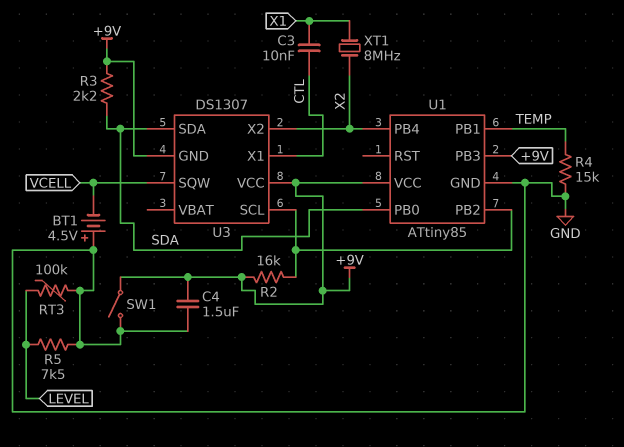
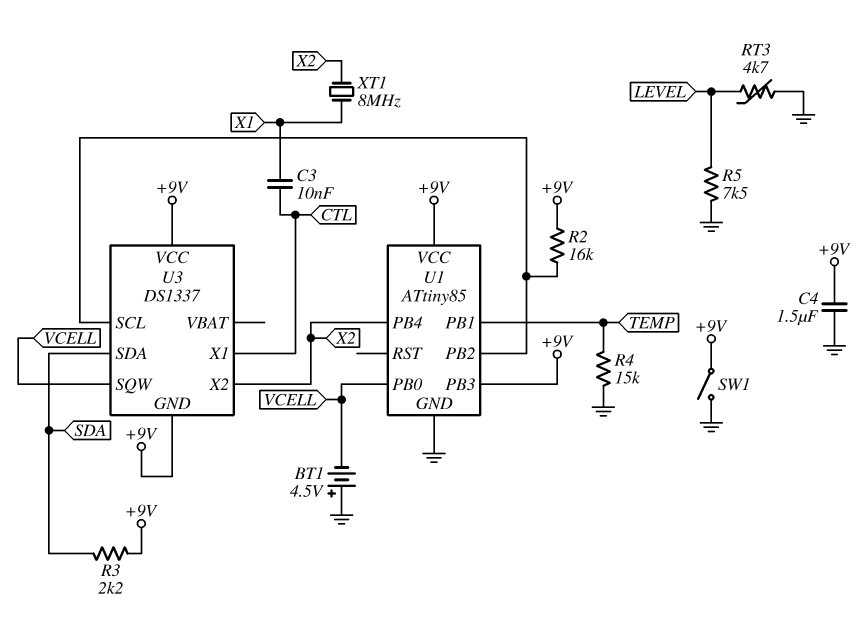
RT3: 100k (GND, LEVEL) -> 4.7k (GND, LEVEL)
U1 pin PB0: SDA -> VCELL
U3: DS1307 -> DS1337

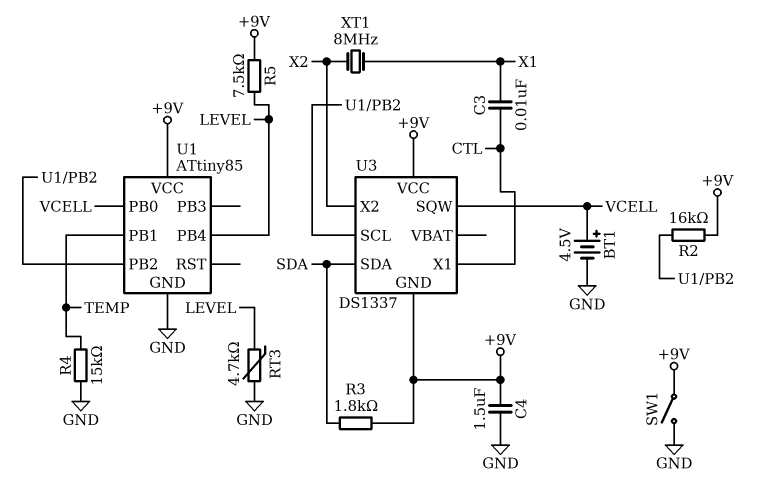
BT1: 4.5V (plus GND, minus VCELL) -> 4.5V (plus VCELL, minus GND)
R3: 2.2k (+9V, SDA) -> 1.8k (+9V, SDA)
R5: 7.5k (GND, LEVEL) -> 7.5k (+9V, LEVEL)
U1 pin PB3: +9V -> none
U1 pin PB4: X2 -> LEVEL

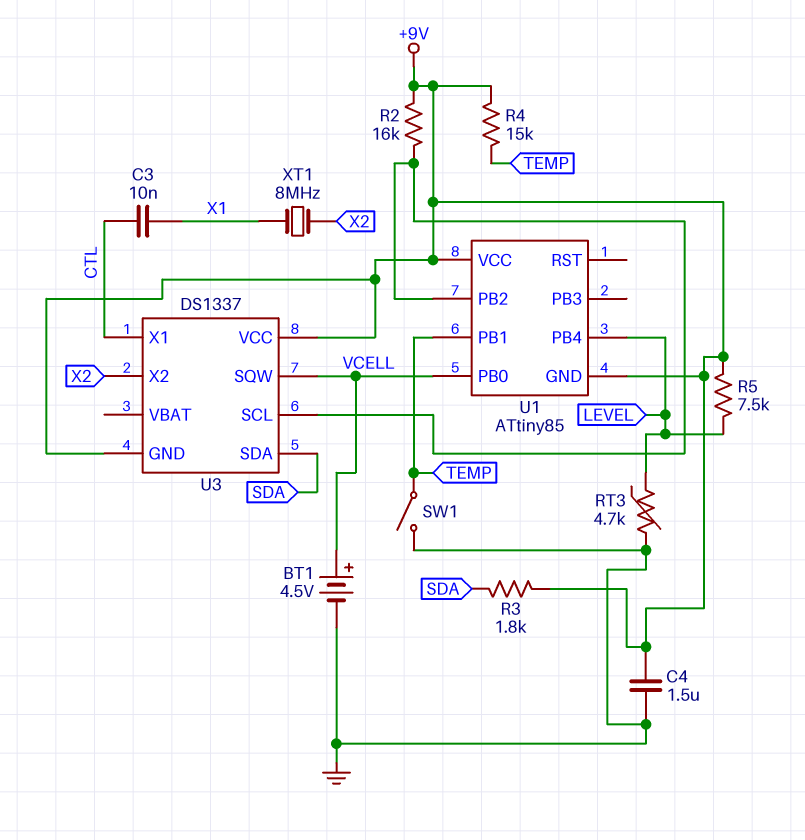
R4: 15k (GND, TEMP) -> 15k (+9V, TEMP)
SW1: switch (+9V, GND) -> switch (GND, TEMP)
U1 pin GND: GND -> +9V

